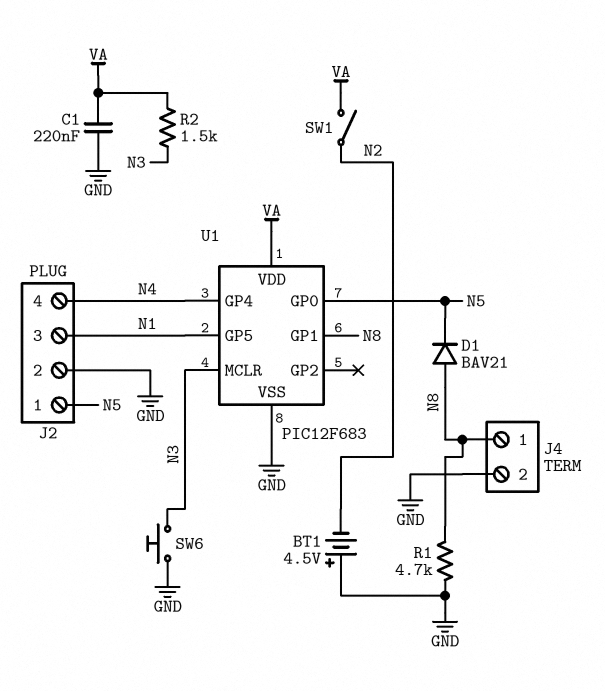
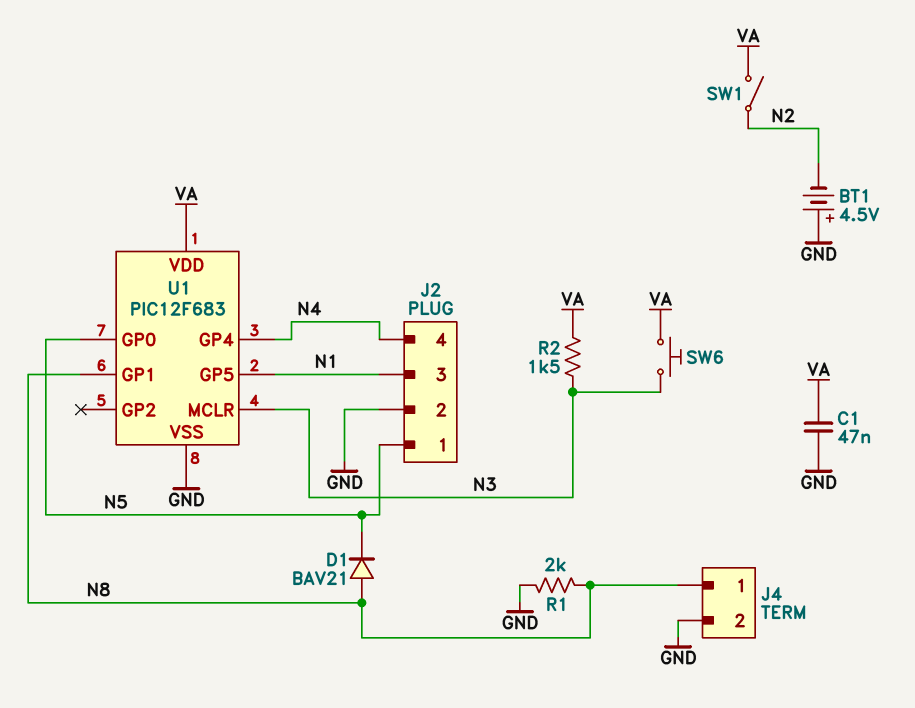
C1: 220nF (GND, VA) -> 47nF (GND, VA)
R1: 4.7k (GND, N8) -> 2k (GND, N8)
SW6: button (GND, N3) -> button (N3, VA)

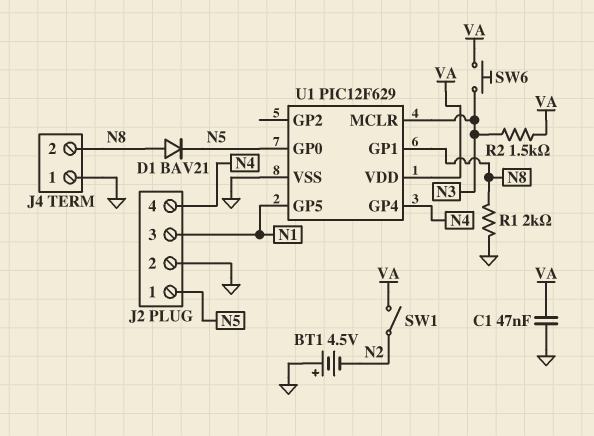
J4 pin 1: N8 -> GND
J4 pin 2: GND -> N8
U1: PIC12F683 -> PIC12F629

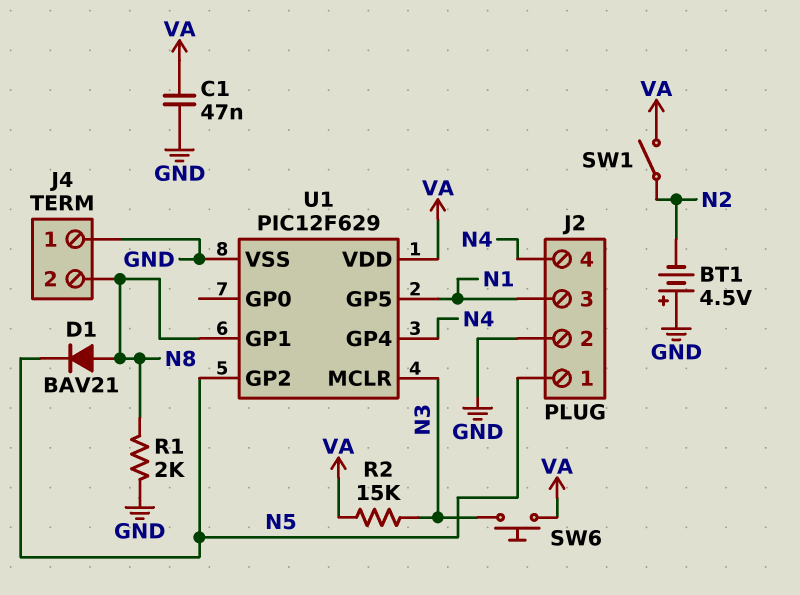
R2: 1.5k (N3, VA) -> 15k (N3, VA)
U1 pin GP0: N5 -> none
U1 pin GP2: none -> N5

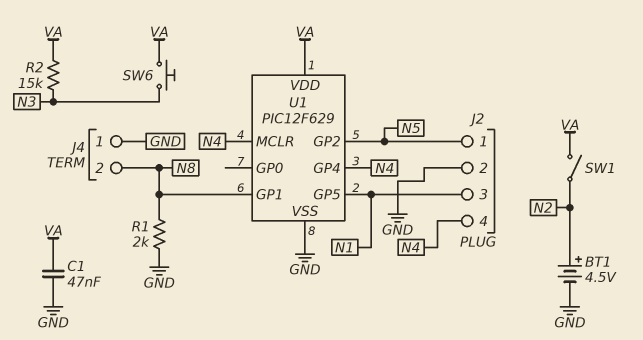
BT1: 4.5V (plus GND, minus N2) -> 4.5V (plus N2, minus GND)
D1: diode BAV21 (A N8, K N5) -> none
U1 pin MCLR: N3 -> N4

